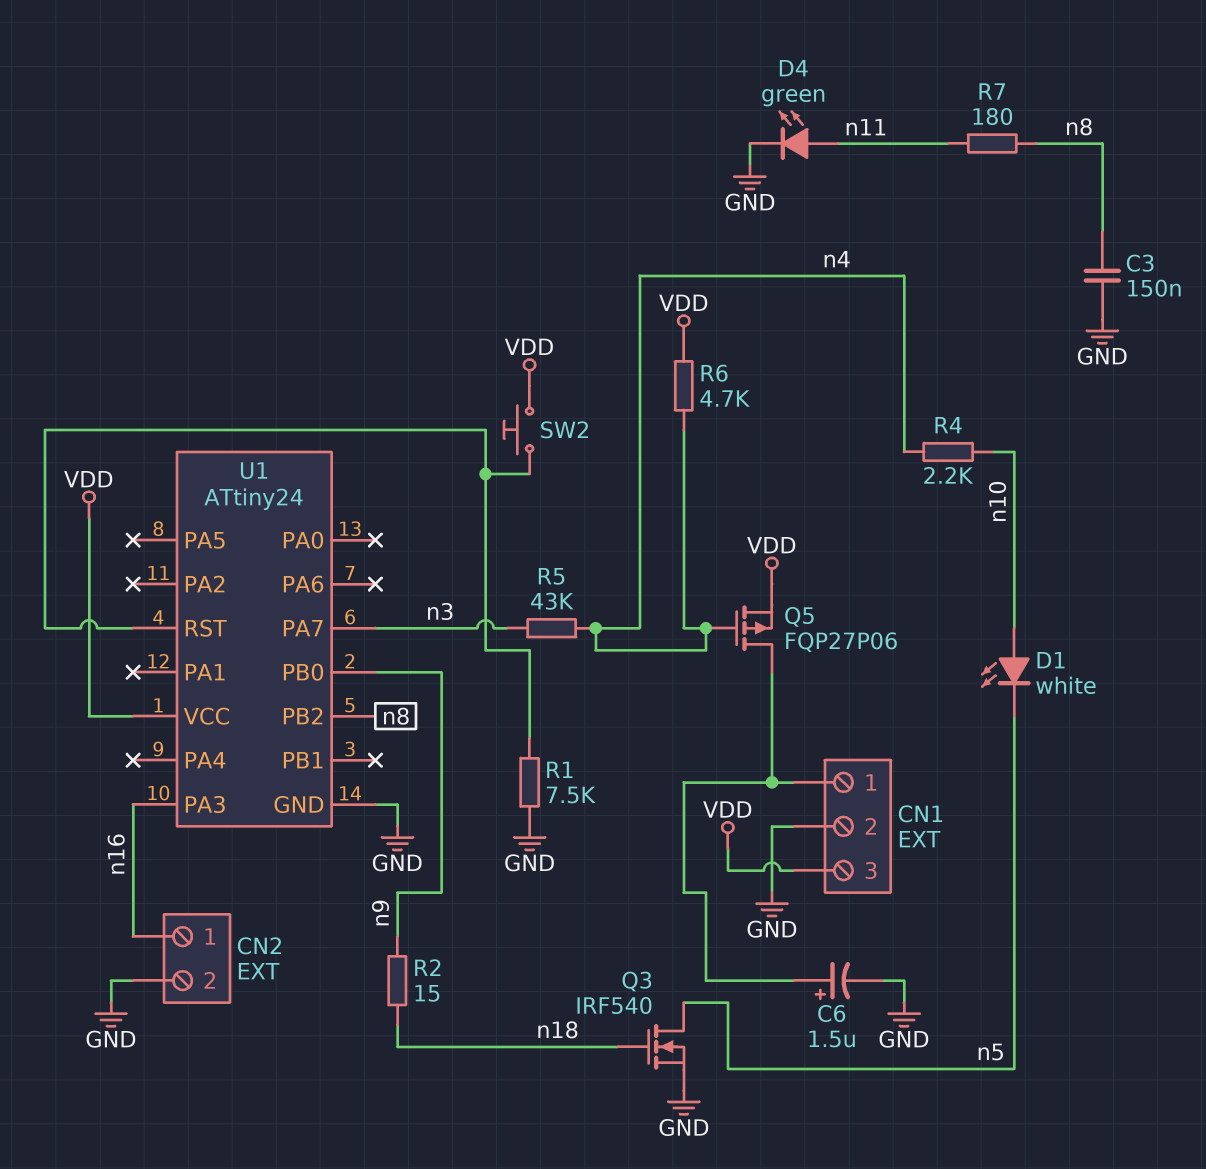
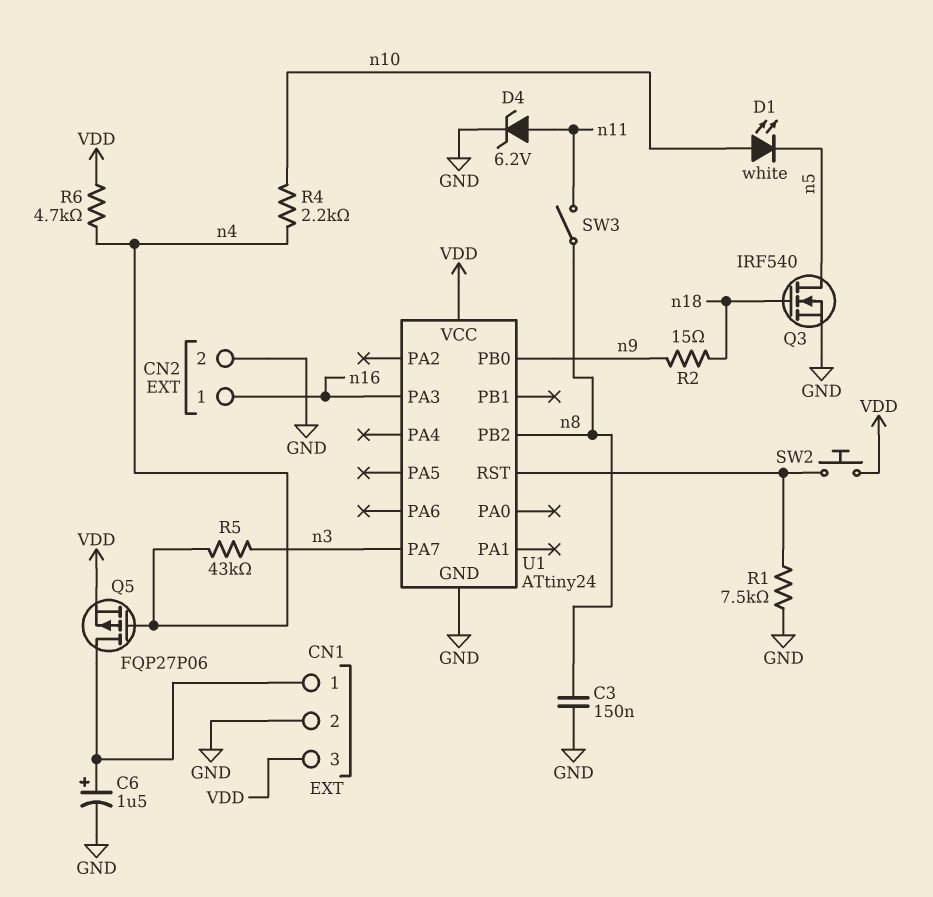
D4: LED green (A n11, K GND) -> zener 6.2V (A n11, K GND)
R7: 180 (n8, n11) -> none
SW3: none -> switch (n8, n11)

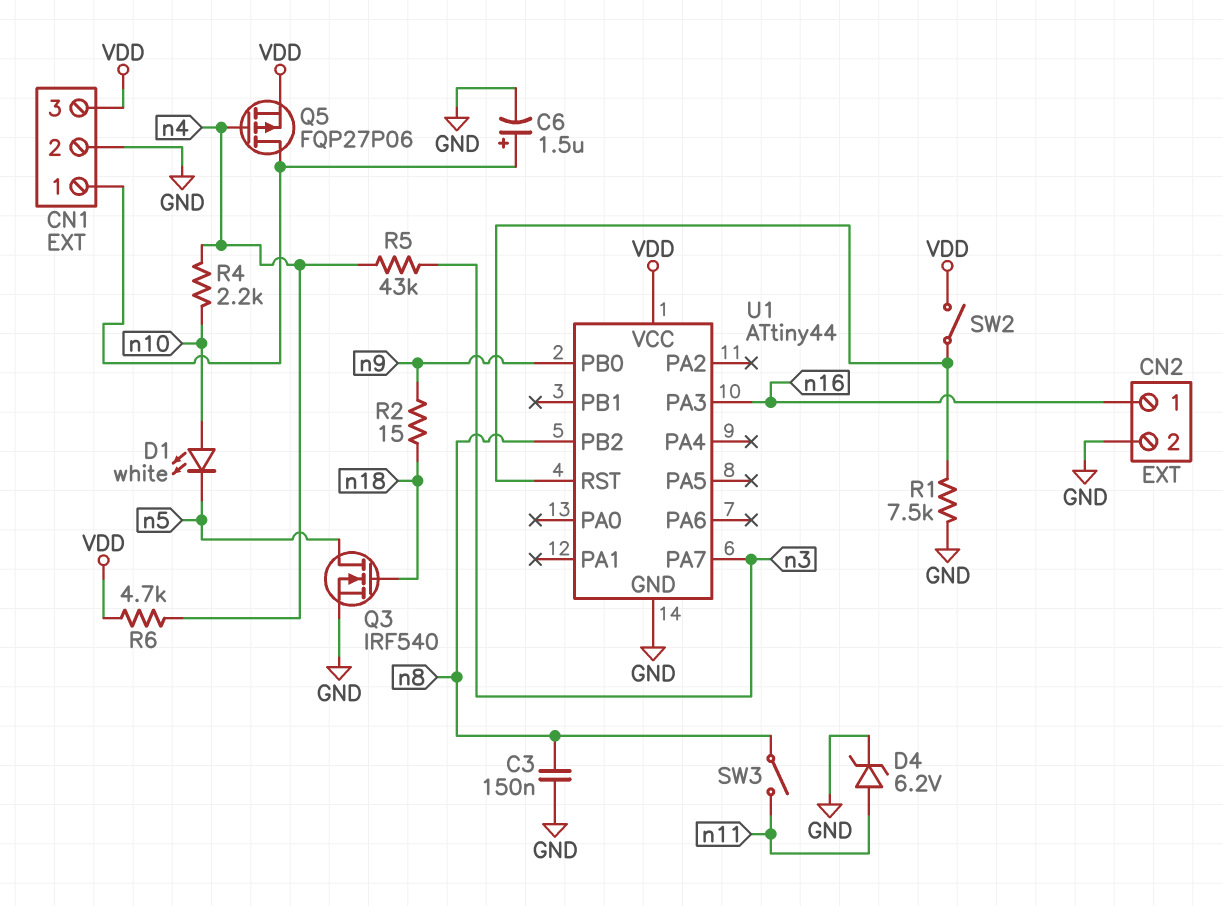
SW2: button (U1/RST, VDD) -> switch (U1/RST, VDD)
U1: ATtiny24 -> ATtiny44

